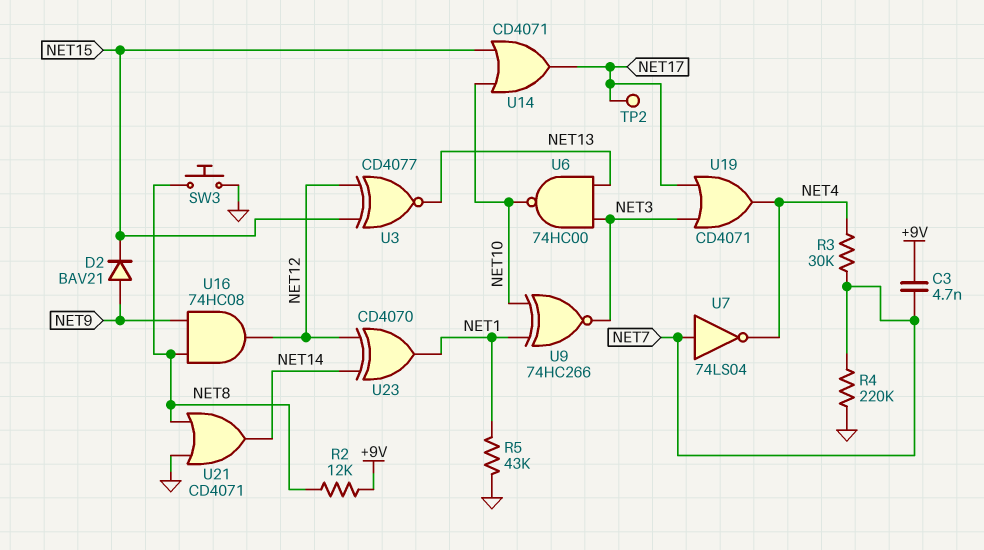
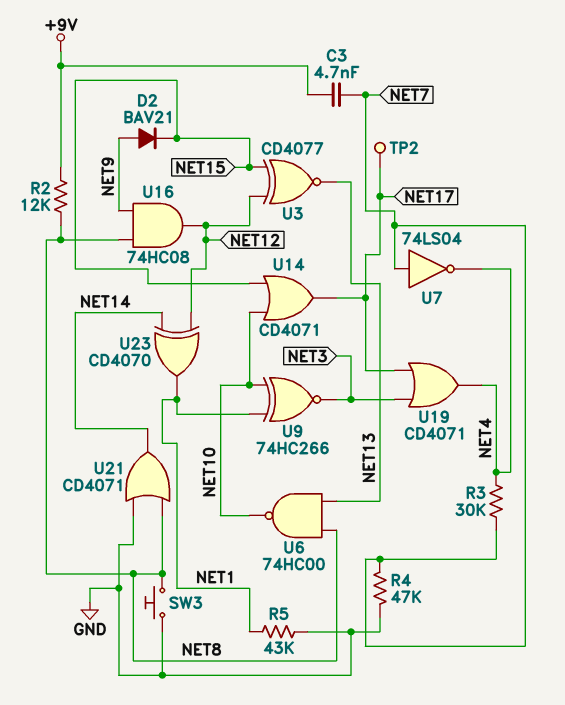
R4: 220k (GND, NET7) -> 47k (GND, NET7)
U6: NAND 74HC00 (in NET3, in NET13, out NET10) -> NAND 74HC00 (in NET8, in NET13, out NET10)

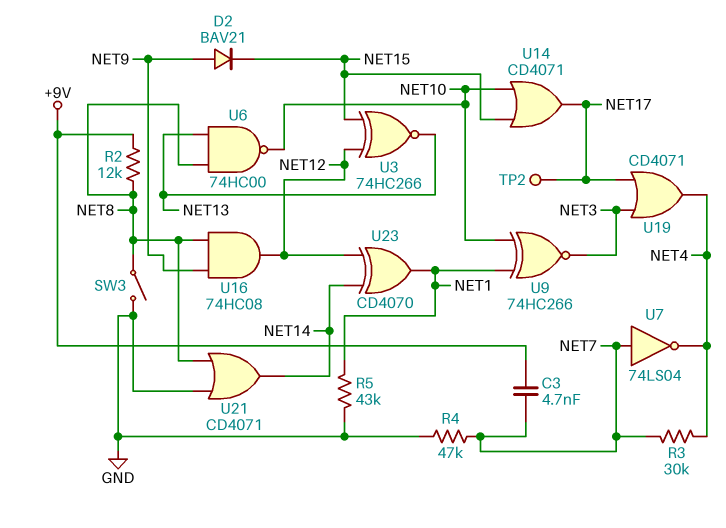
SW3: button (GND, NET8) -> switch (GND, NET8)
U3: XNOR CD4077 (in NET12, in NET15, out NET13) -> XNOR 74HC266 (in NET12, in NET15, out NET13)

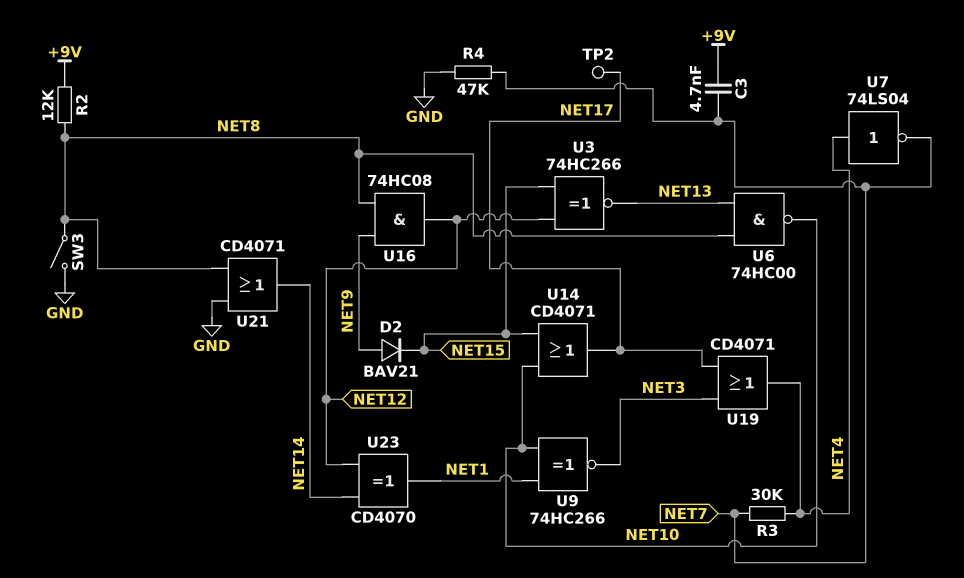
R5: 43k (GND, NET1) -> none
U7: NOT 74LS04 (in NET7, out NET4) -> NOT 74LS04 (in NET4, out NET7)

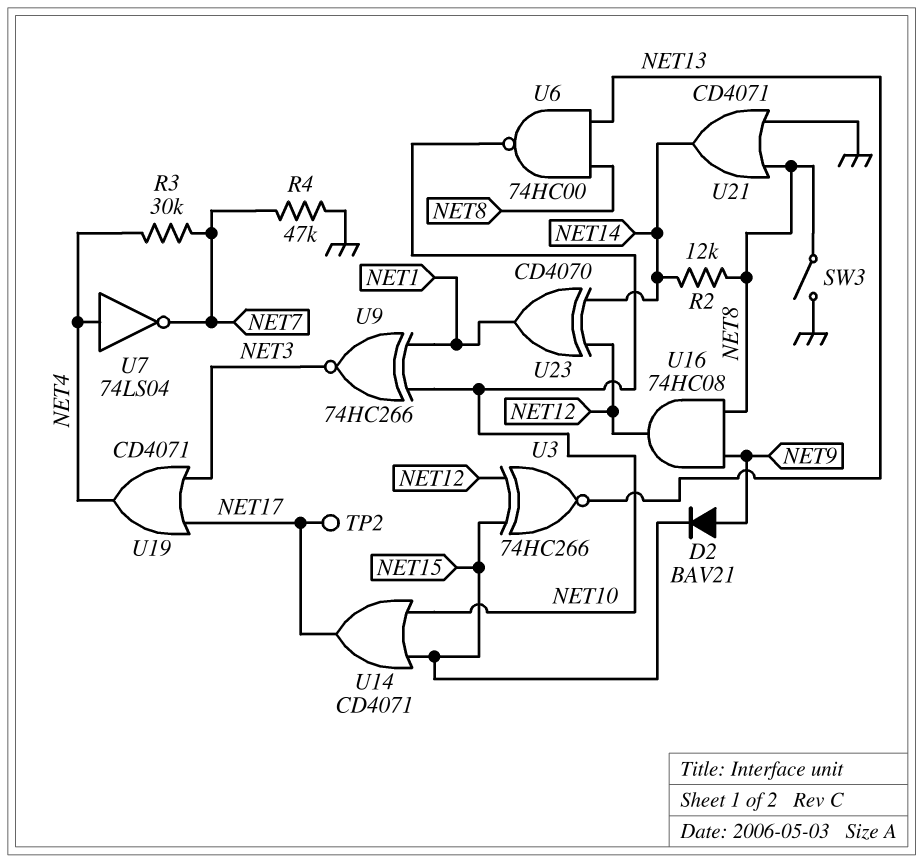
C3: 4.7nF (+9V, NET7) -> none
R2: 12k (+9V, NET8) -> 12k (NET8, NET14)

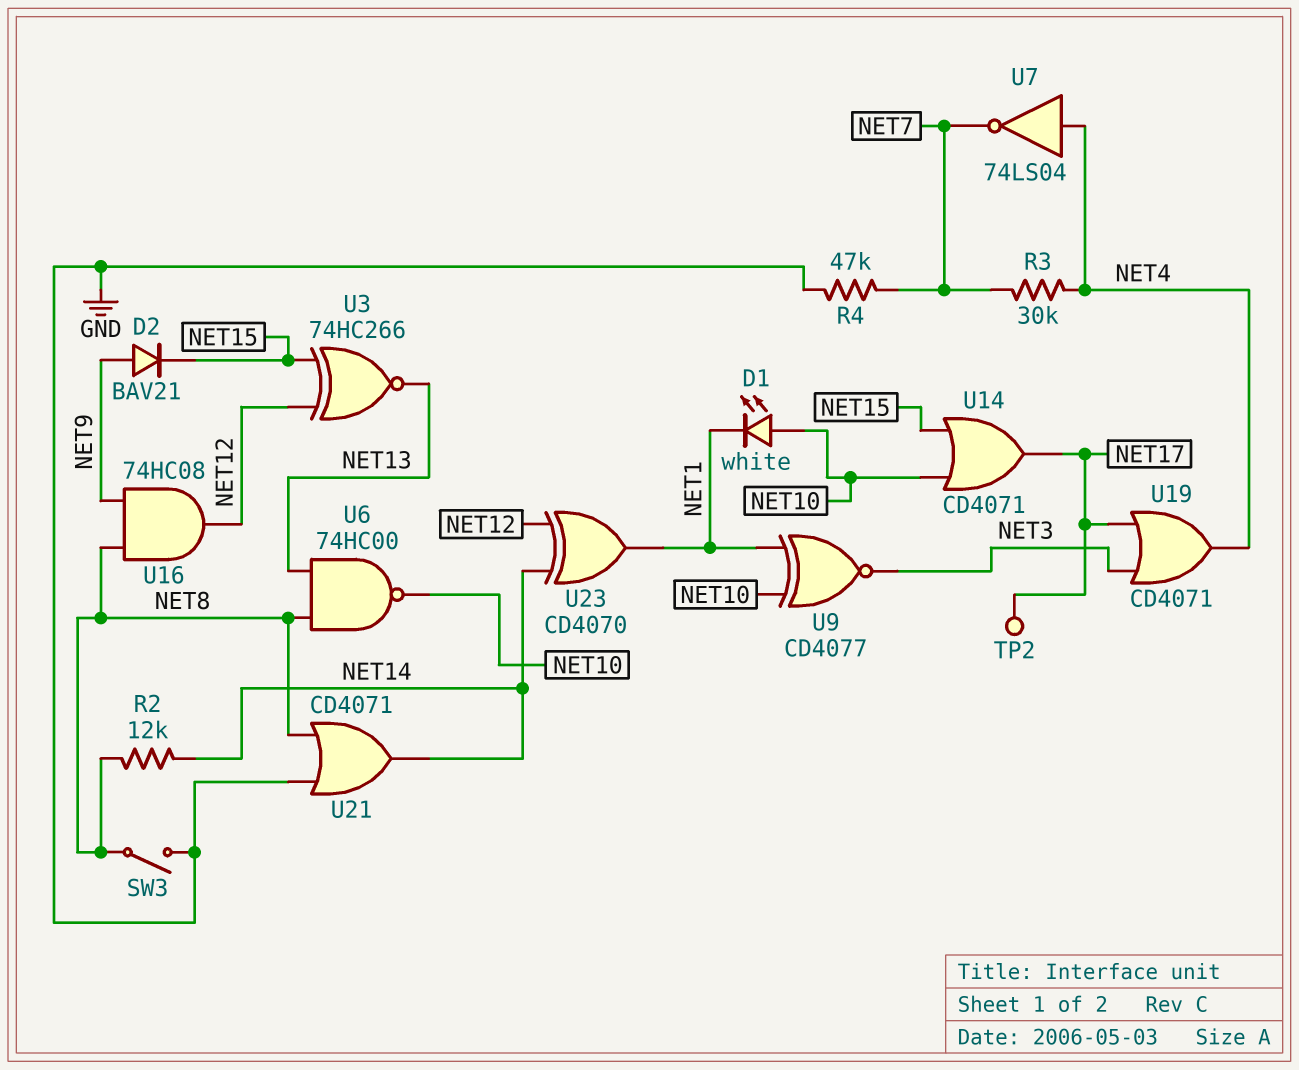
D1: none -> LED white (A NET10, K NET1)
U9: XNOR 74HC266 (in NET1, in NET10, out NET3) -> XNOR CD4077 (in NET1, in NET10, out NET3)

